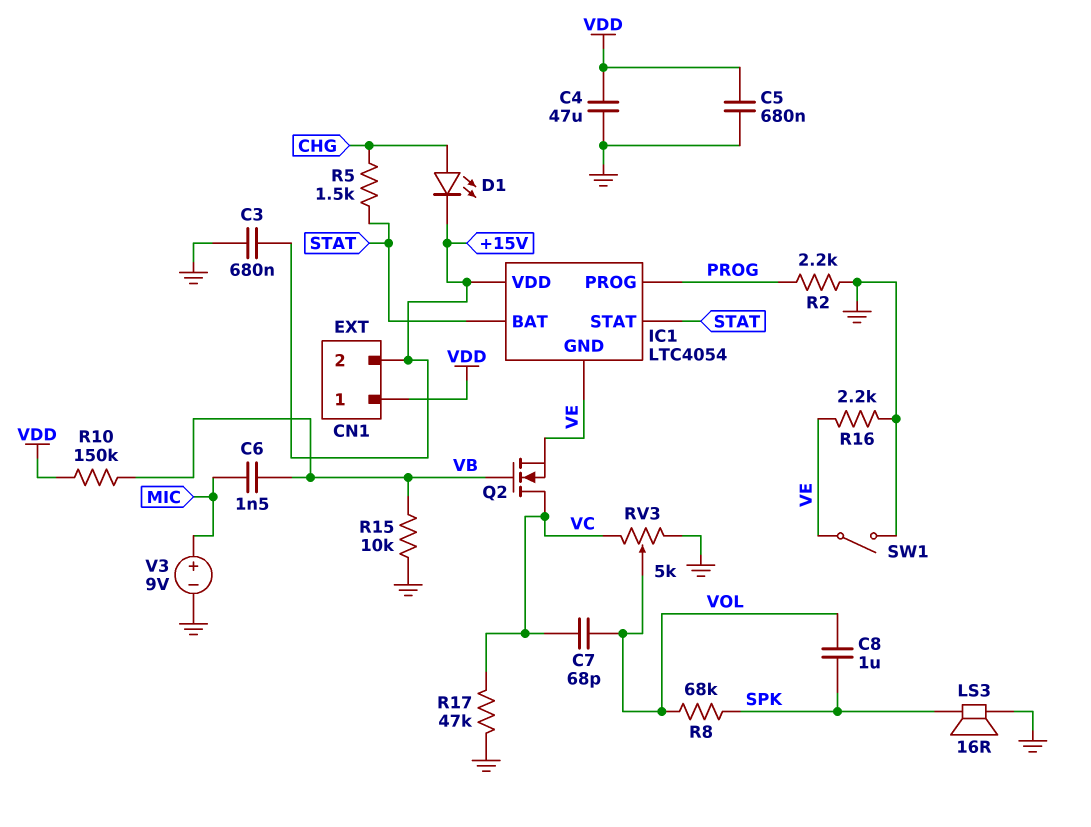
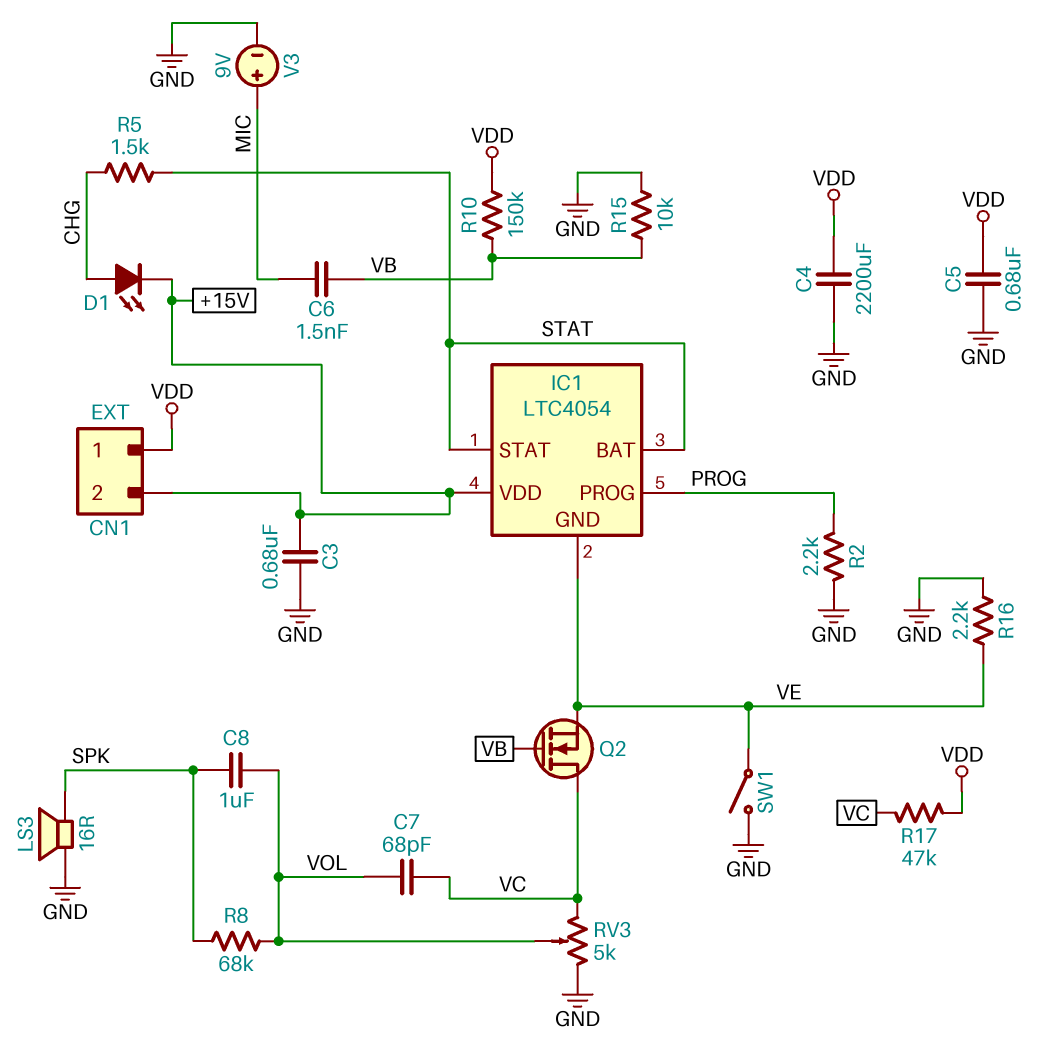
C4: 47uF (GND, VDD) -> 2200uF (GND, VDD)
R17: 47k (GND, VC) -> 47k (VC, VDD)

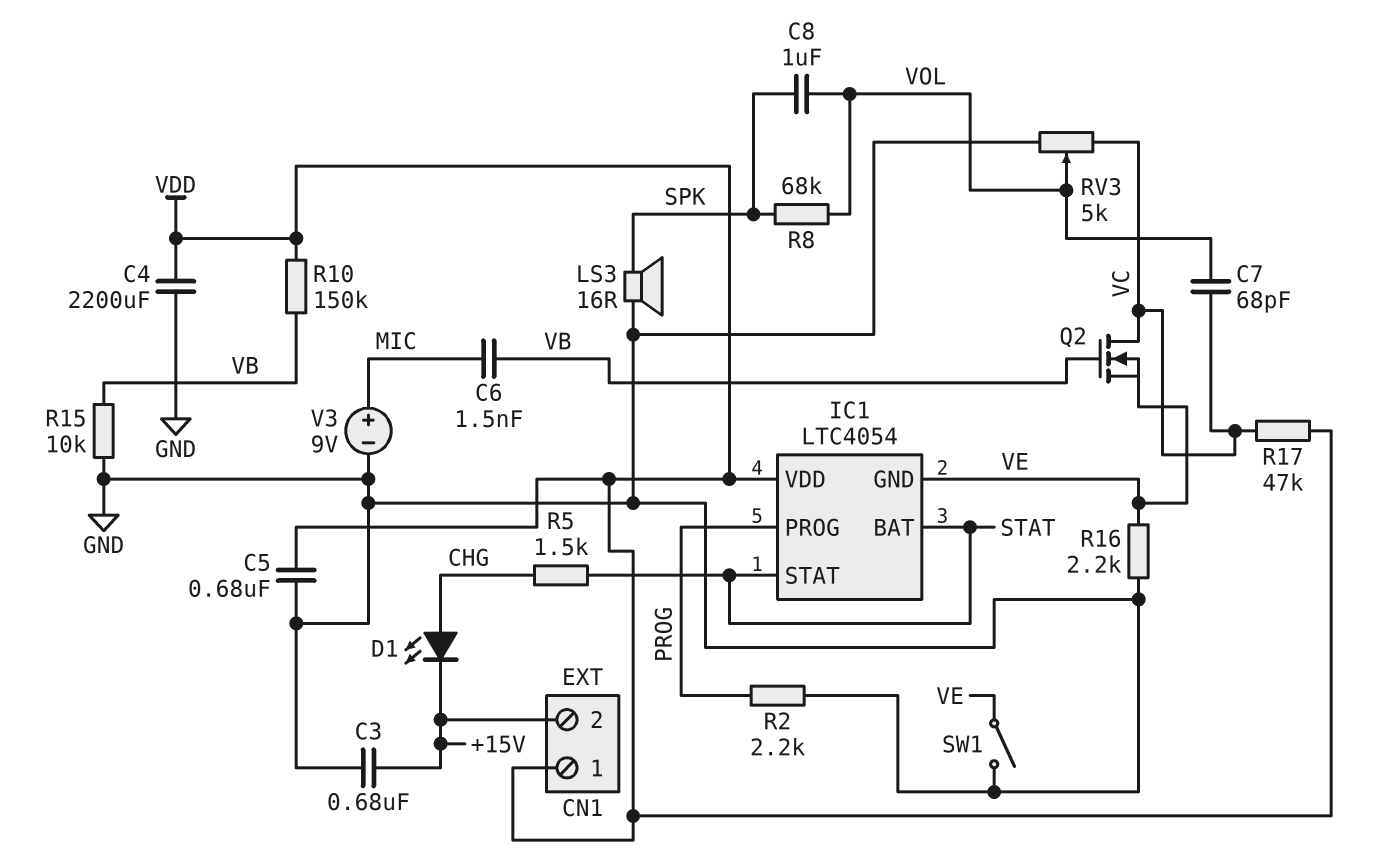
IC1 pin VDD: +15V -> VDD

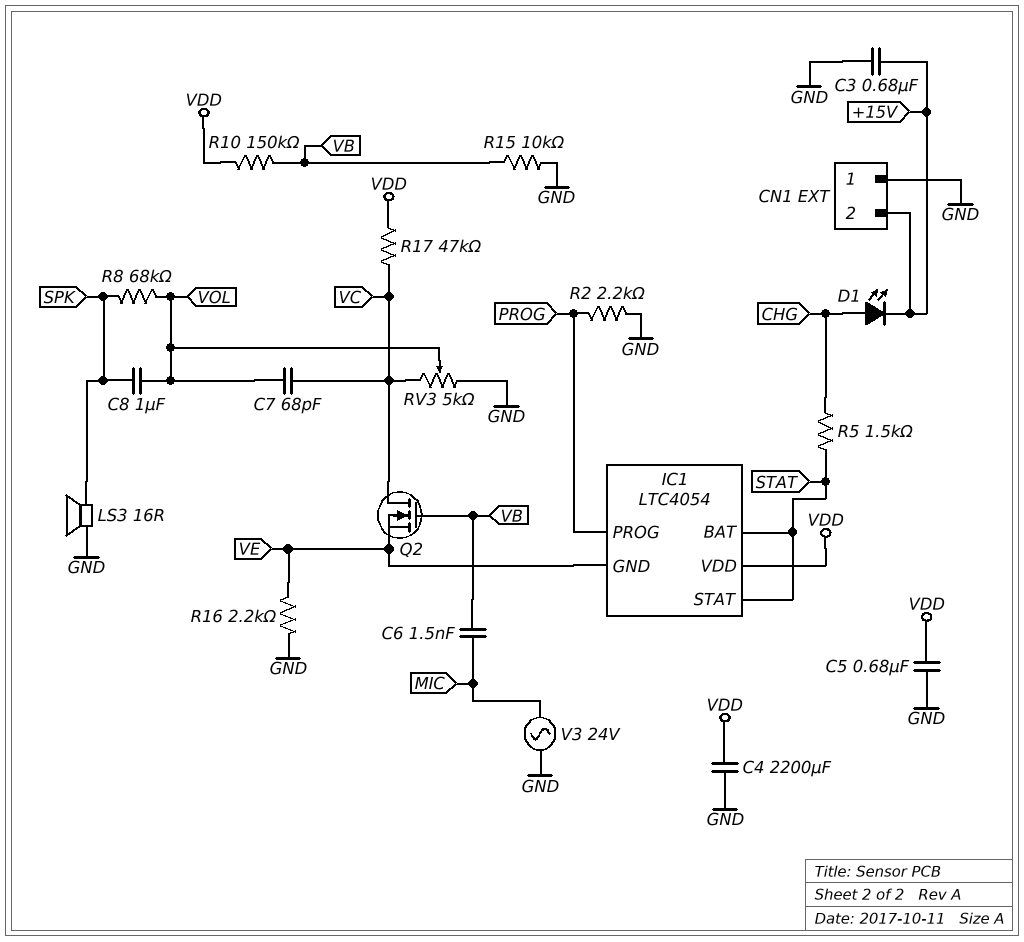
CN1 pin 1: VDD -> GND
SW1: switch (GND, VE) -> none
V3: 9V (plus MIC, minus GND) -> AC 24V (GND, MIC)

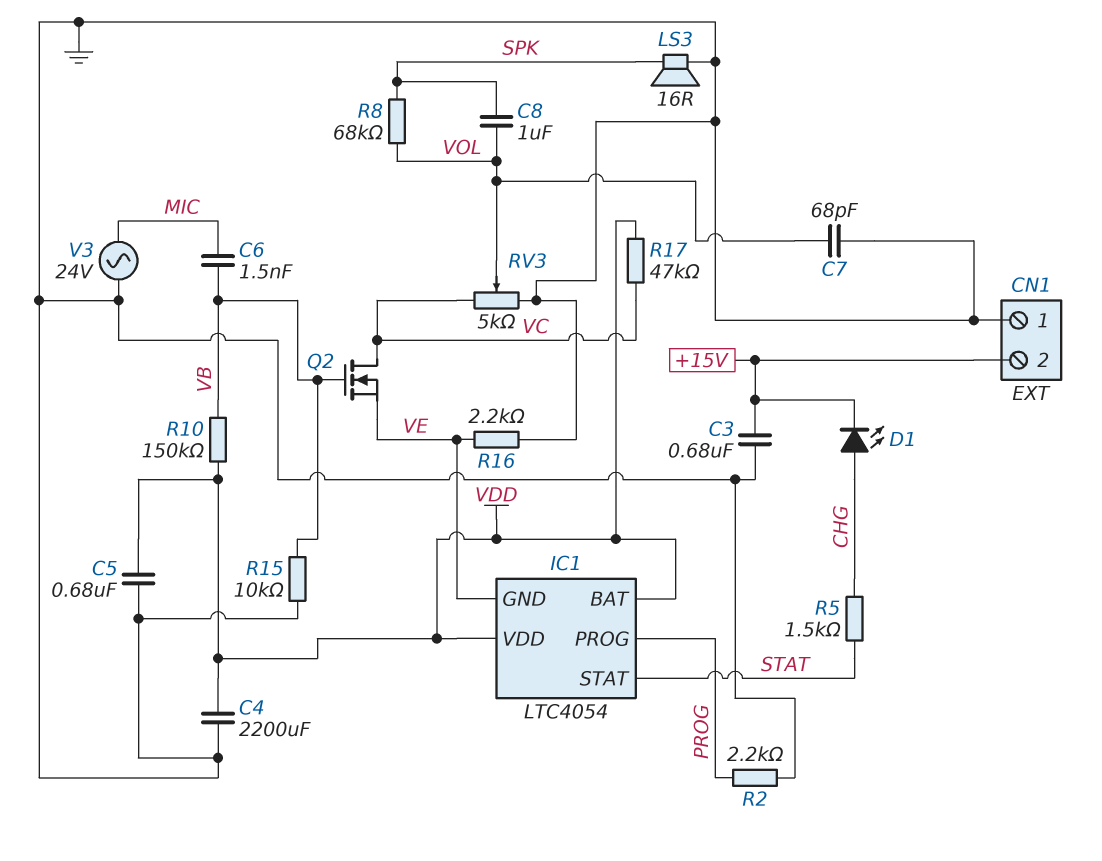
C7: 68pF (VC, VOL) -> 68pF (GND, VOL)
IC1 pin BAT: STAT -> VDD

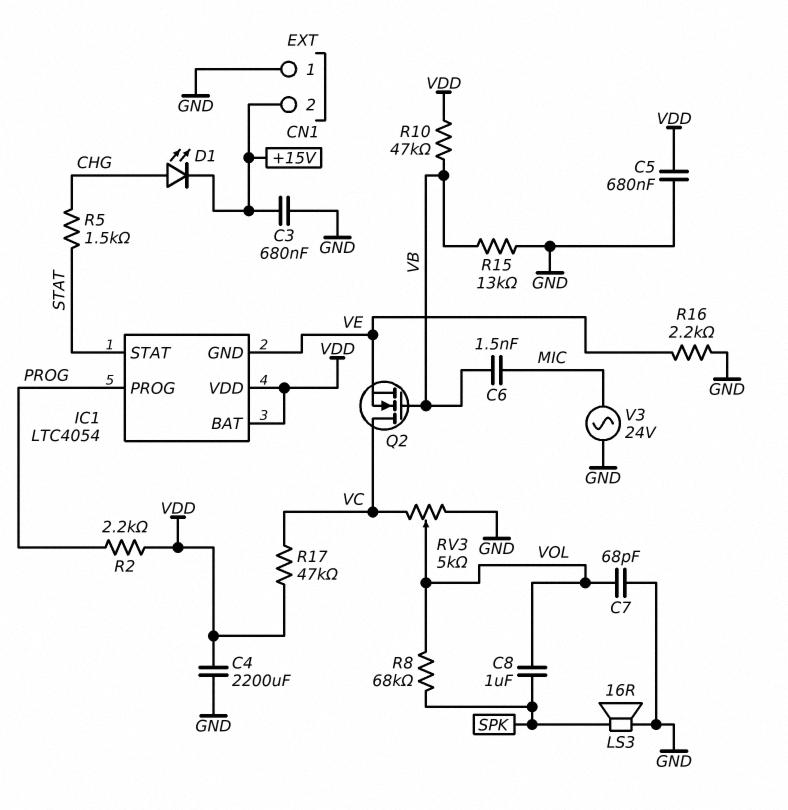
R2: 2.2k (GND, PROG) -> 2.2k (PROG, VDD)
R10: 150k (VB, VDD) -> 47k (VB, VDD)
R15: 10k (GND, VB) -> 13k (GND, VB)

